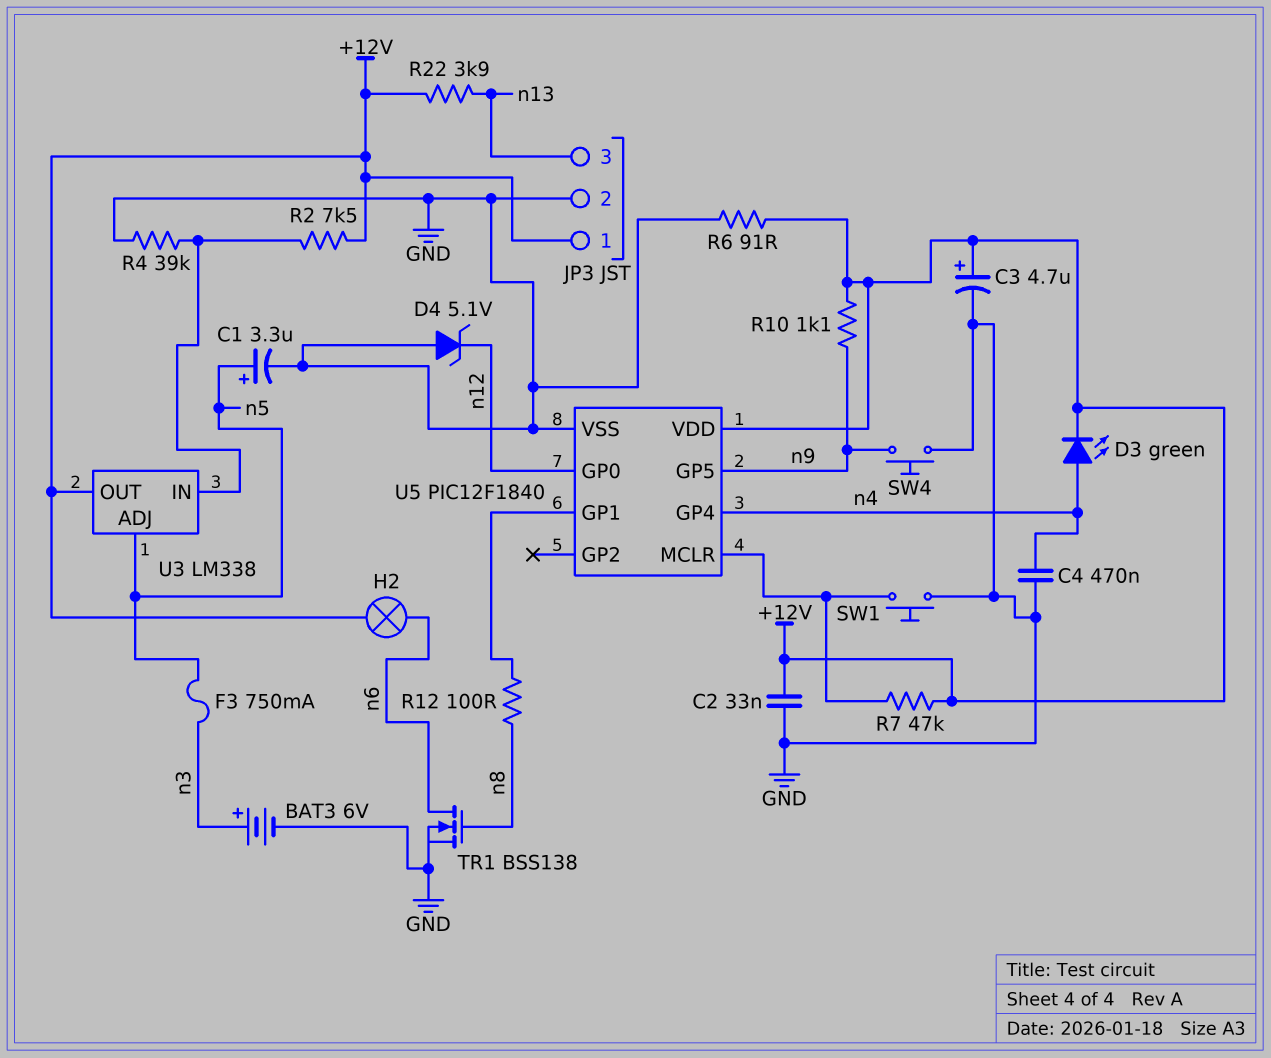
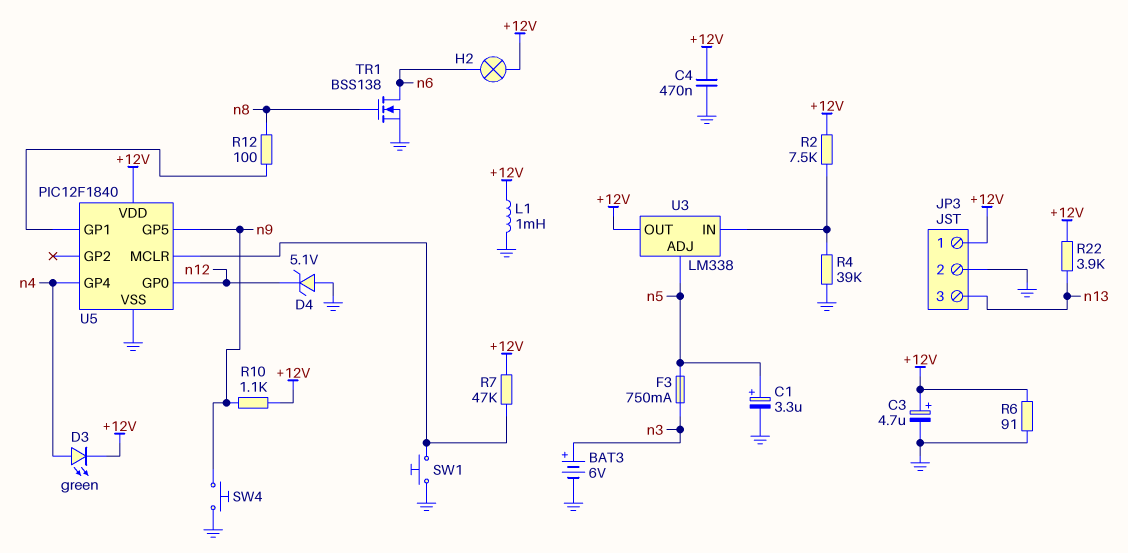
C2: 33nF (+12V, GND) -> none
C4: 470nF (GND, n4) -> 470nF (+12V, GND)
L1: none -> 1mH (+12V, GND)

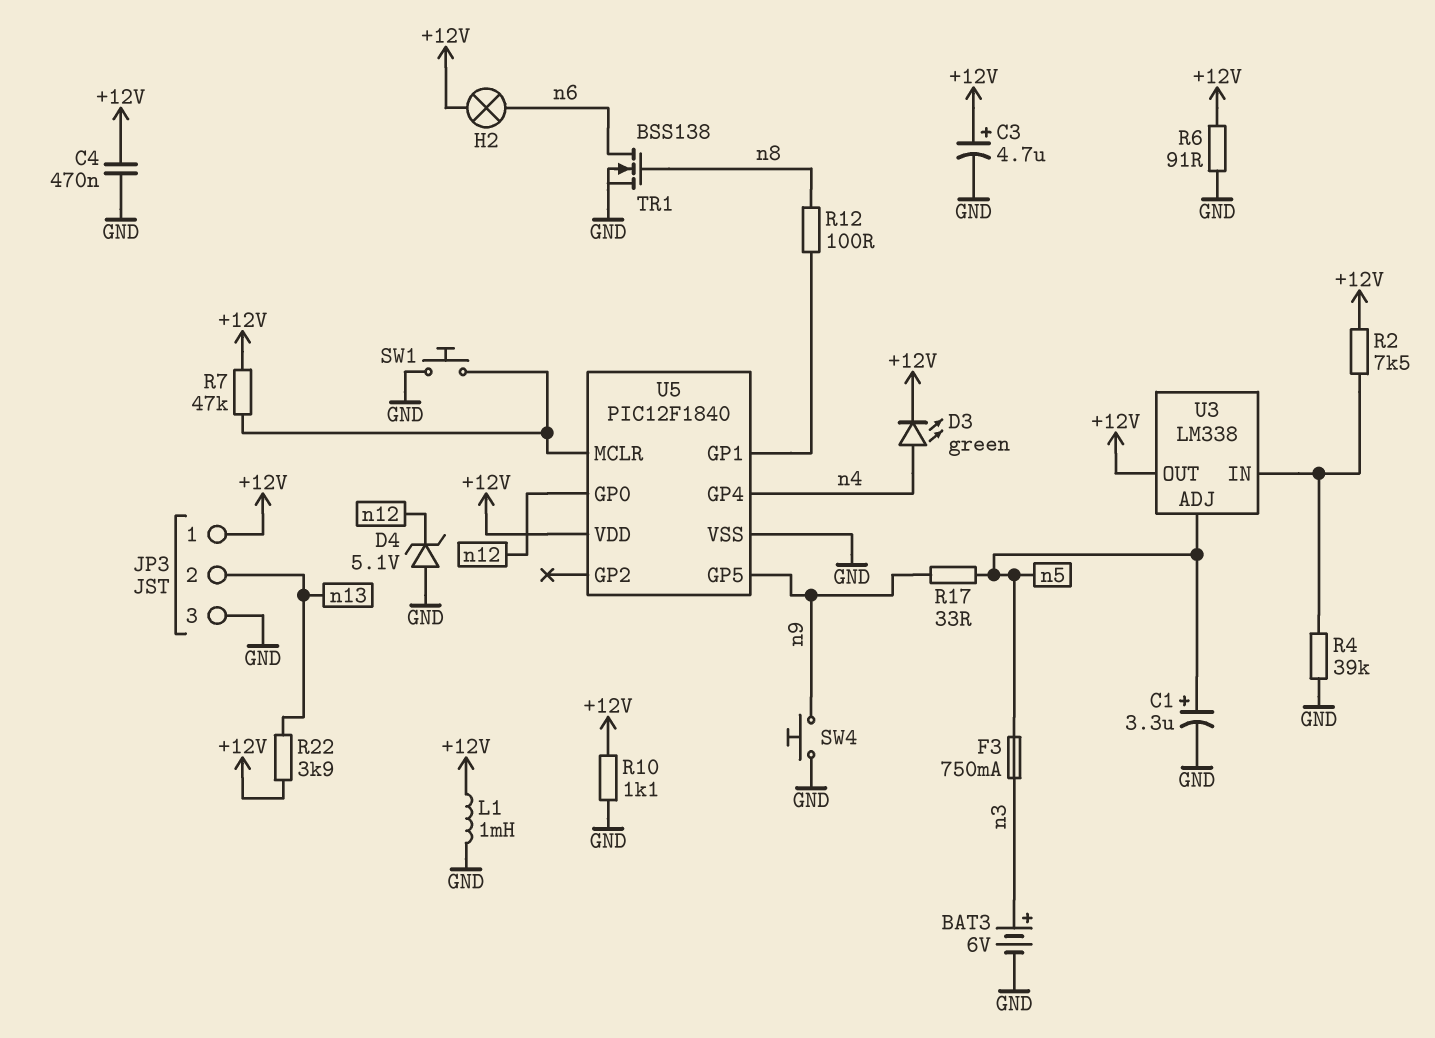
JP3 pin 2: GND -> n13
JP3 pin 3: n13 -> GND
R10: 1.1k (+12V, n9) -> 1.1k (+12V, GND)
R17: none -> 33 (n5, n9)

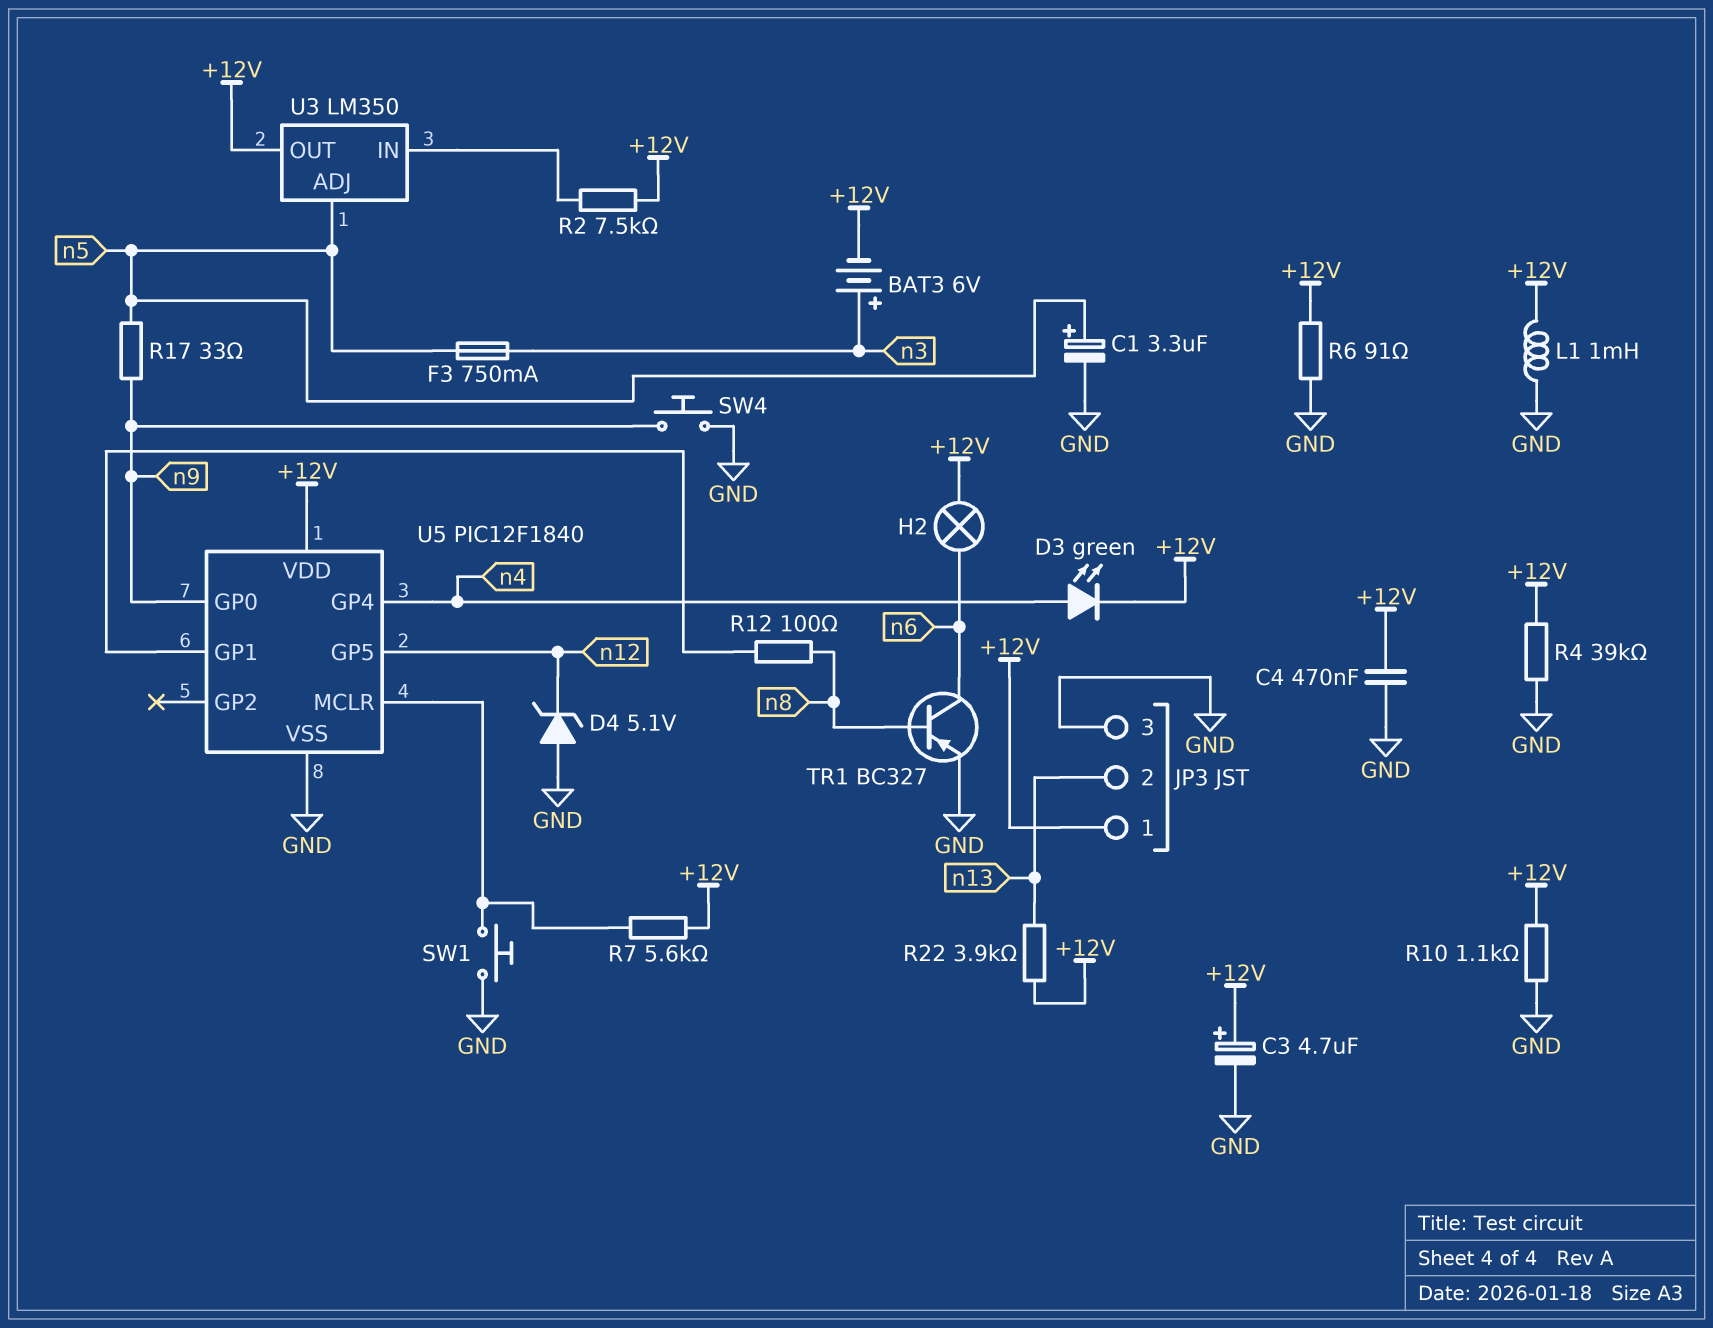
BAT3: 6V (plus n3, minus GND) -> 6V (plus n3, minus +12V)
R4: 39k (GND, U3/IN) -> 39k (+12V, GND)
R7: 47k (+12V, U5/MCLR) -> 5.6k (+12V, U5/MCLR)
TR1: NMOS BSS138 (G n8, D n6, S GND) -> PNP BC327 (B n8, C n6, E GND)
U3: LM338 -> LM350
U5 pin GP0: n12 -> n9
U5 pin GP5: n9 -> n12

